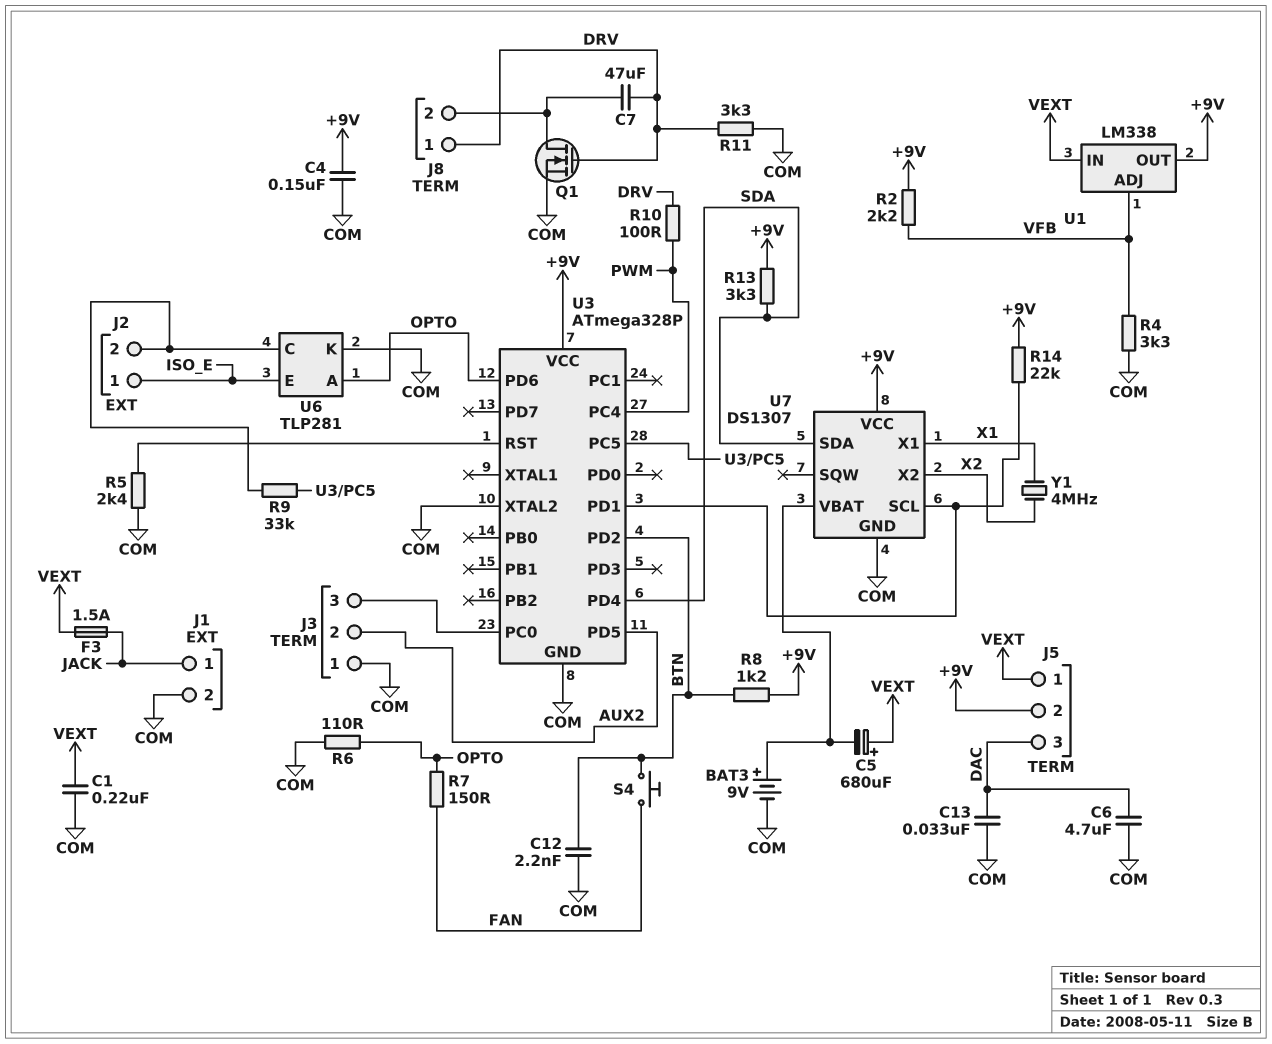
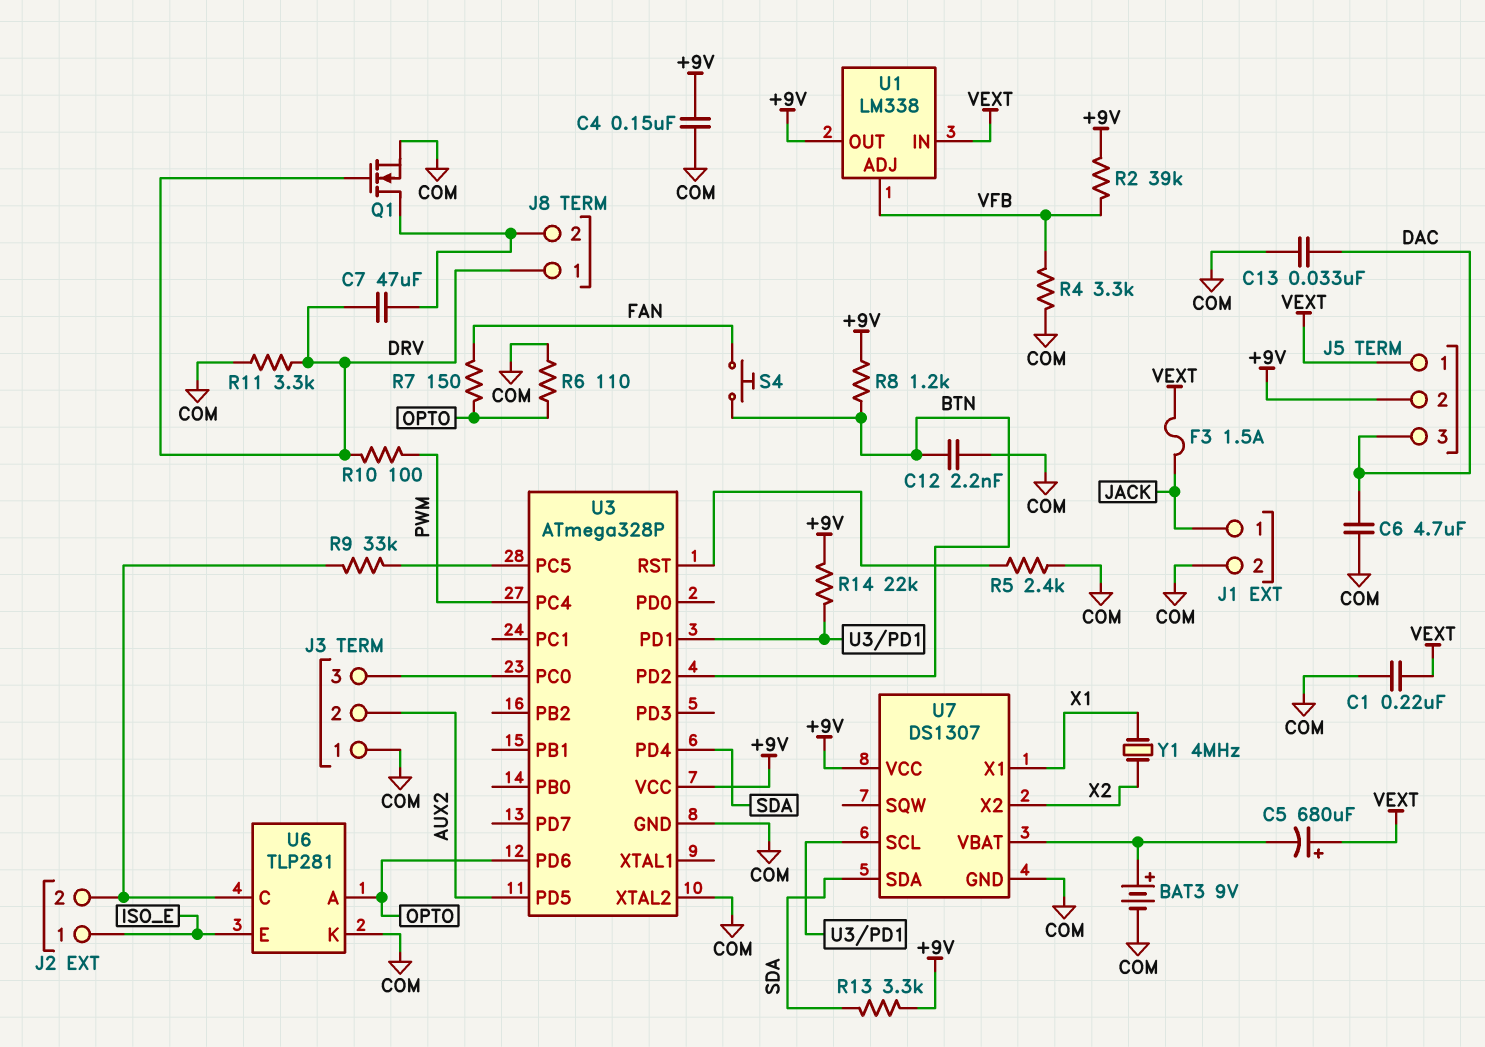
R2: 2.2k (+9V, VFB) -> 39k (+9V, VFB)

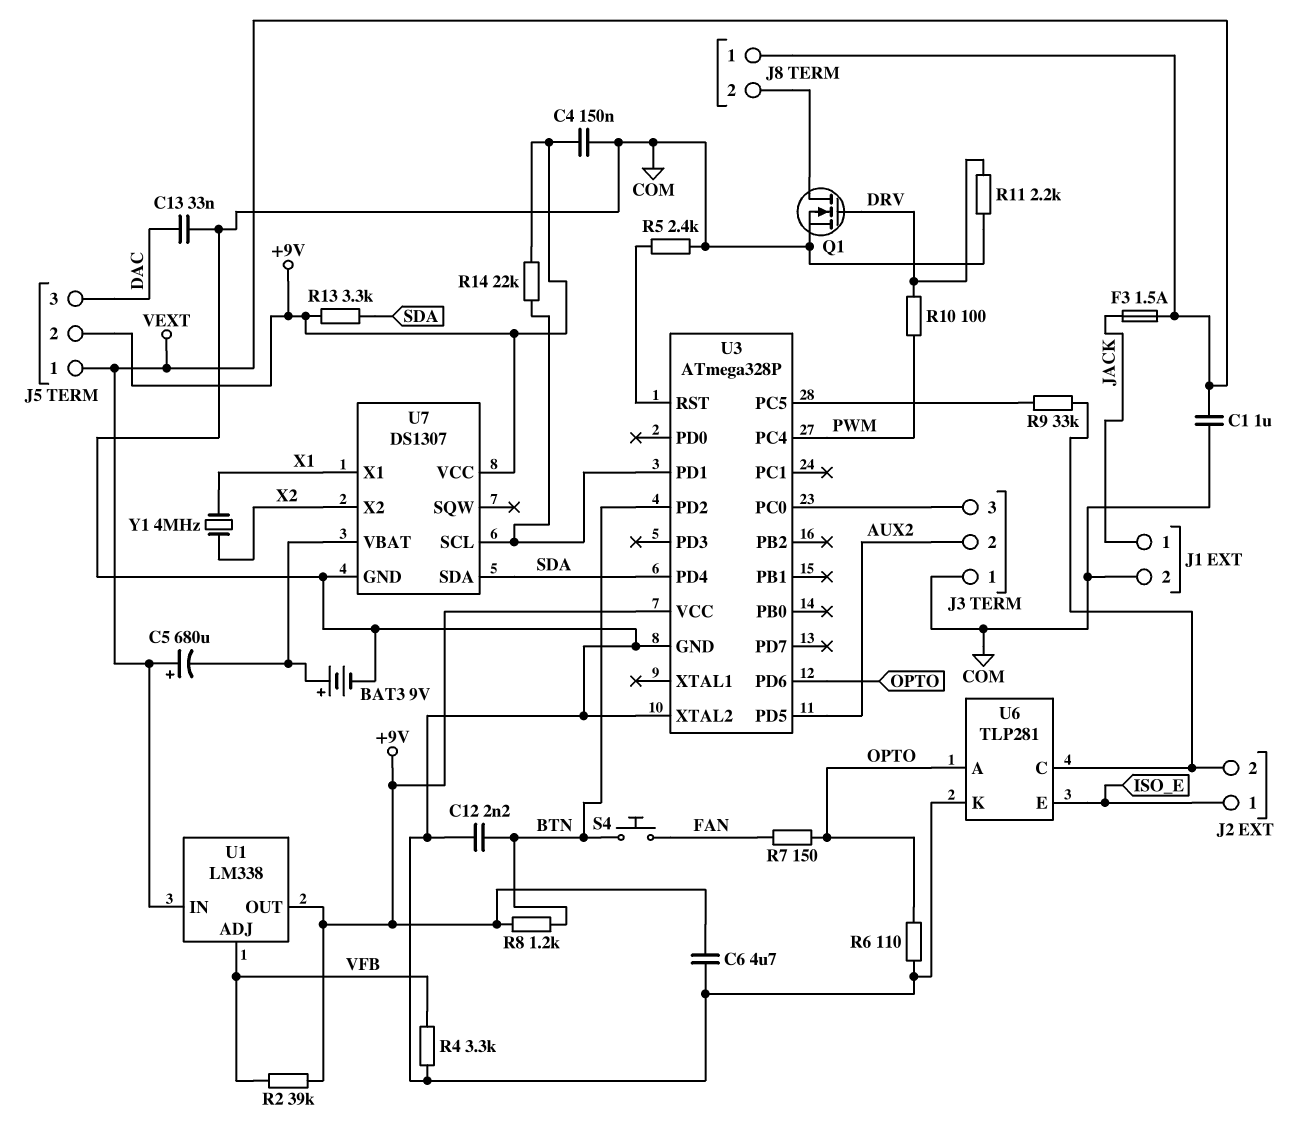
C1: 220nF (COM, VEXT) -> 1uF (COM, VEXT)
C6: 4.7uF (COM, DAC) -> 4.7uF (+9V, COM)
C7: 47uF (DRV, J8/2) -> none
J8 pin 1: DRV -> VEXT
R11: 3.3k (COM, DRV) -> 2.2k (COM, DRV)

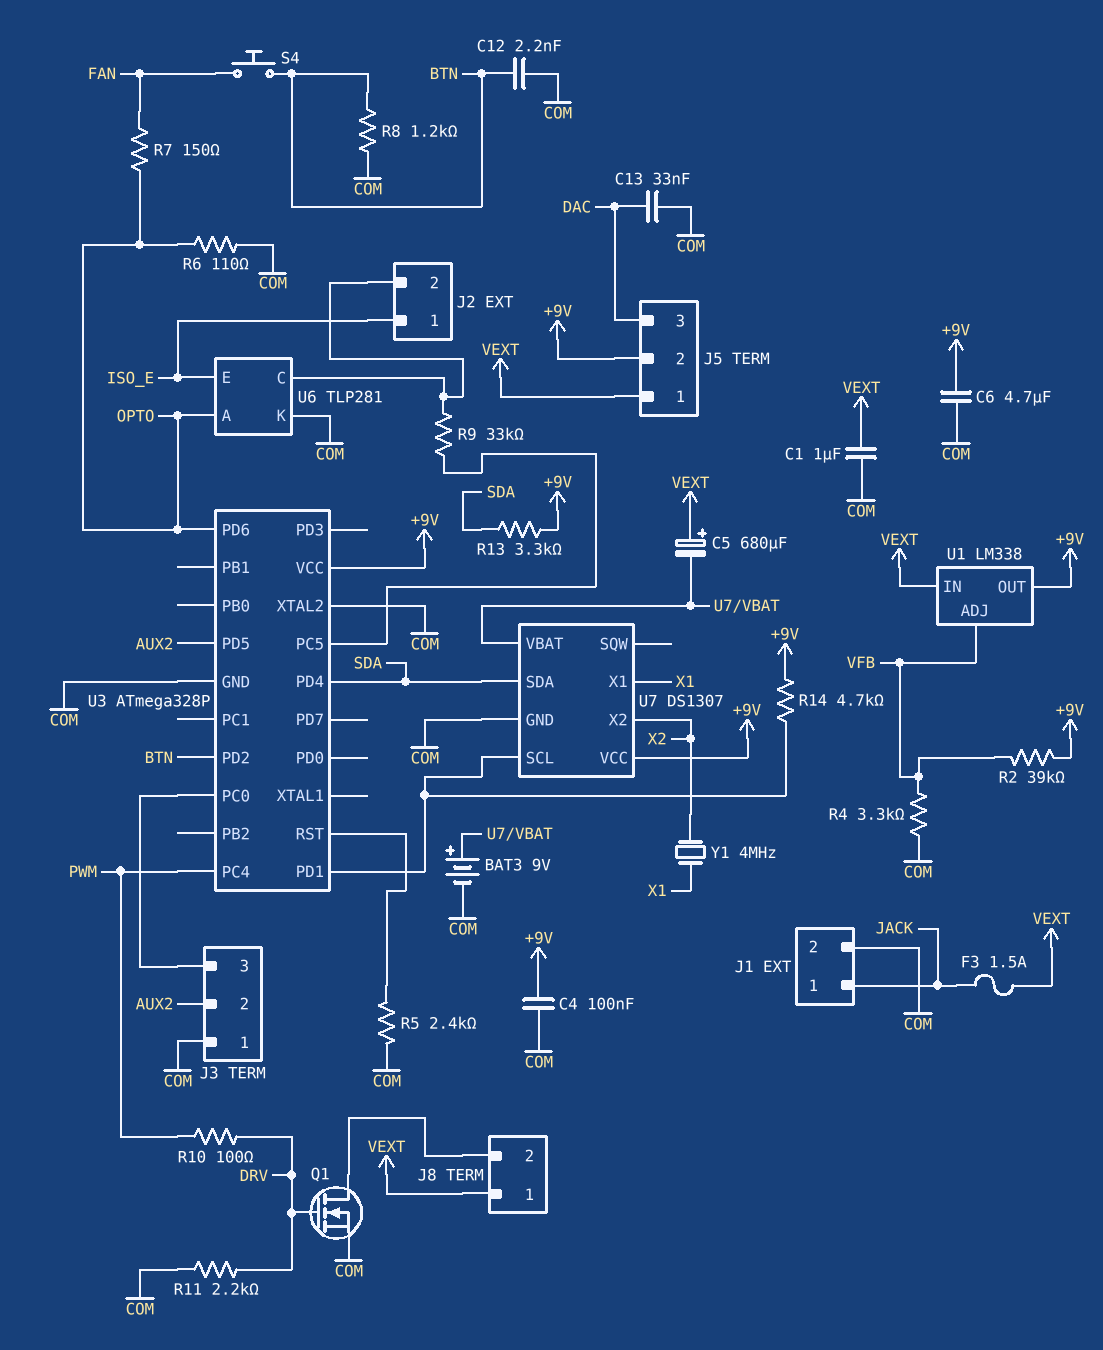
C4: 150nF (+9V, COM) -> 100nF (+9V, COM)
R8: 1.2k (+9V, BTN) -> 1.2k (BTN, COM)
R14: 22k (+9V, U3/PD1) -> 4.7k (+9V, U3/PD1)

